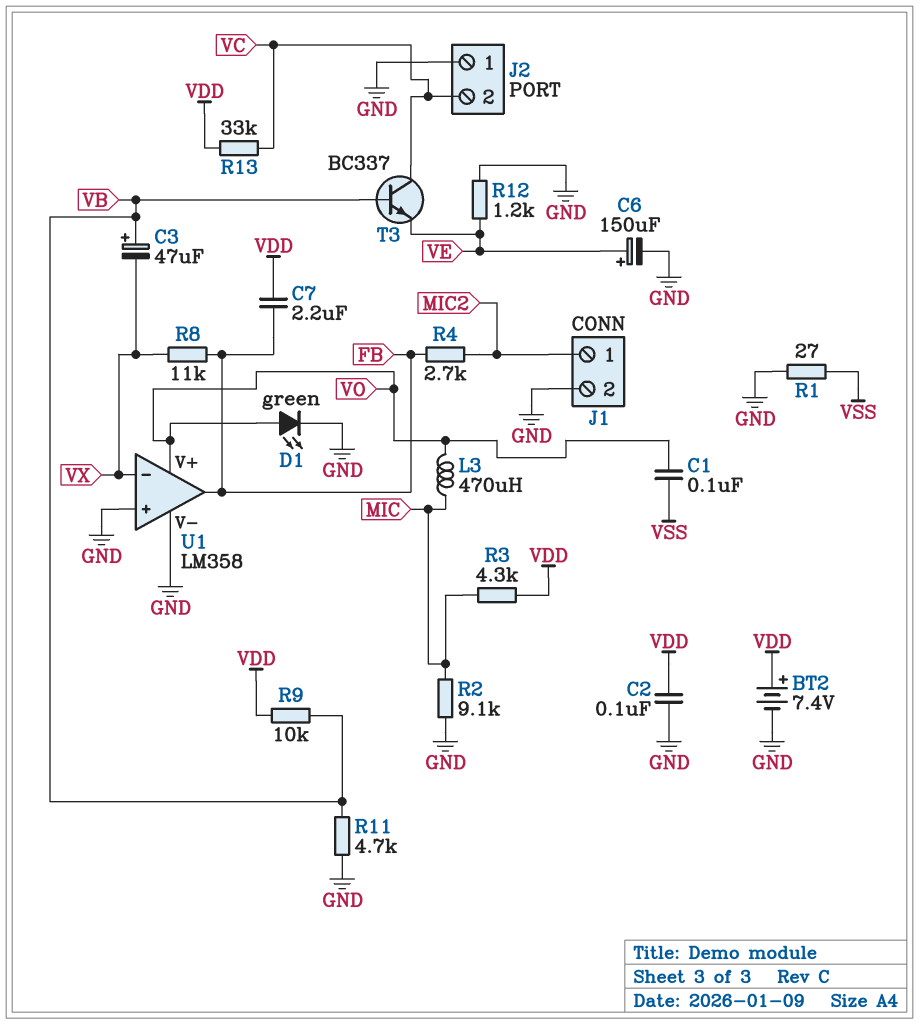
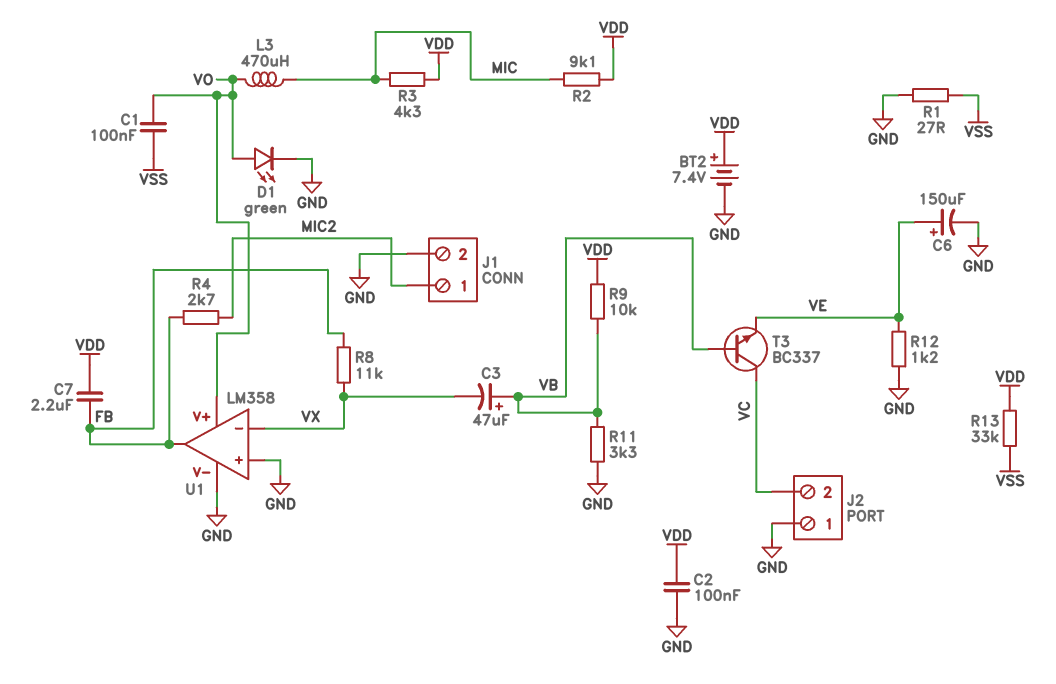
R2: 9.1k (GND, MIC) -> 9.1k (MIC, VDD)
R11: 4.7k (GND, VB) -> 3.3k (GND, VB)
R13: 33k (VC, VDD) -> 33k (VDD, VSS)

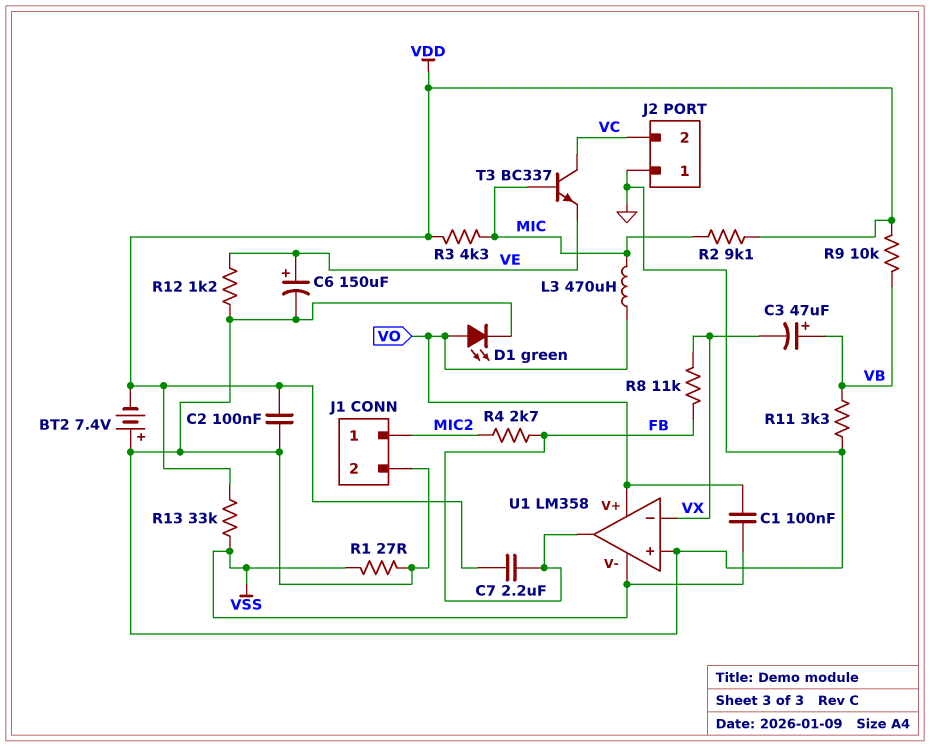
BT2: 7.4V (plus VDD, minus GND) -> 7.4V (plus GND, minus VDD)
T3: NPN BC337 (B VB, C VC, E VE) -> NPN BC337 (B MIC, C VC, E VE)
U1 pin V-: GND -> VSS

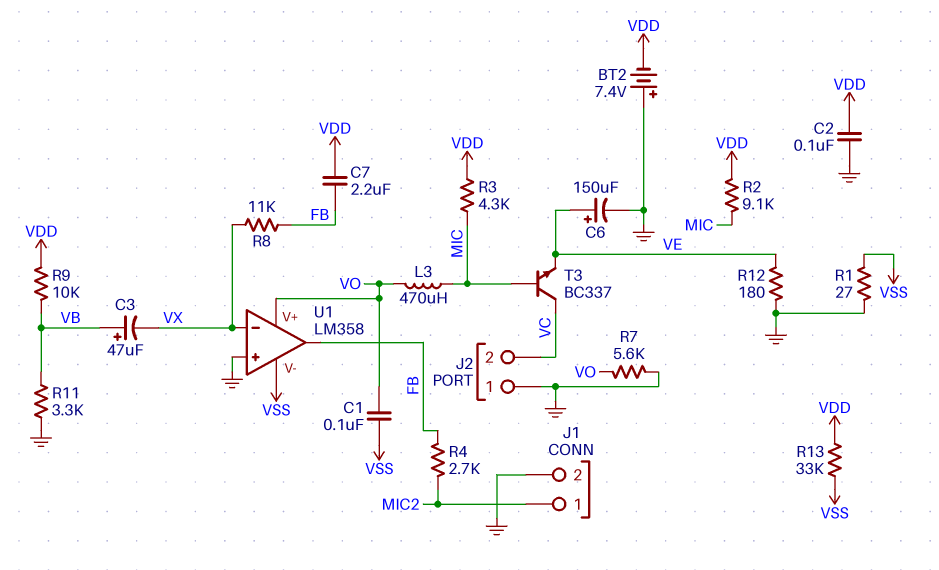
D1: LED green (A VO, K GND) -> none
R7: none -> 5.6k (GND, VO)
R12: 1.2k (GND, VE) -> 180 (GND, VE)

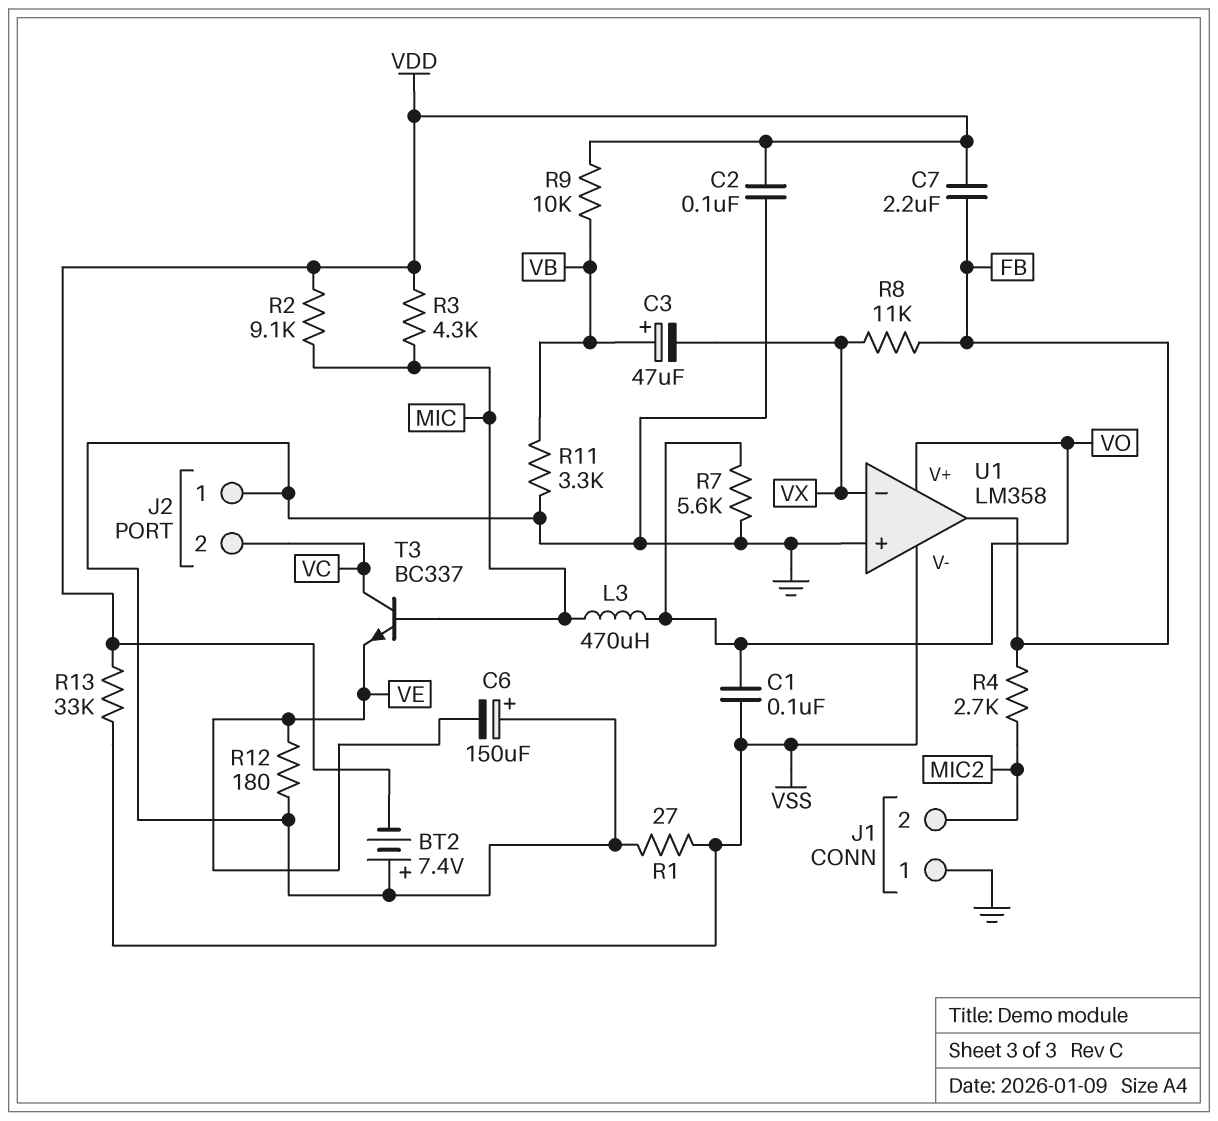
C6: 150uF (plus VE, minus GND) -> 150uF (plus GND, minus VE)
J1 pin 1: MIC2 -> GND
J1 pin 2: GND -> MIC2

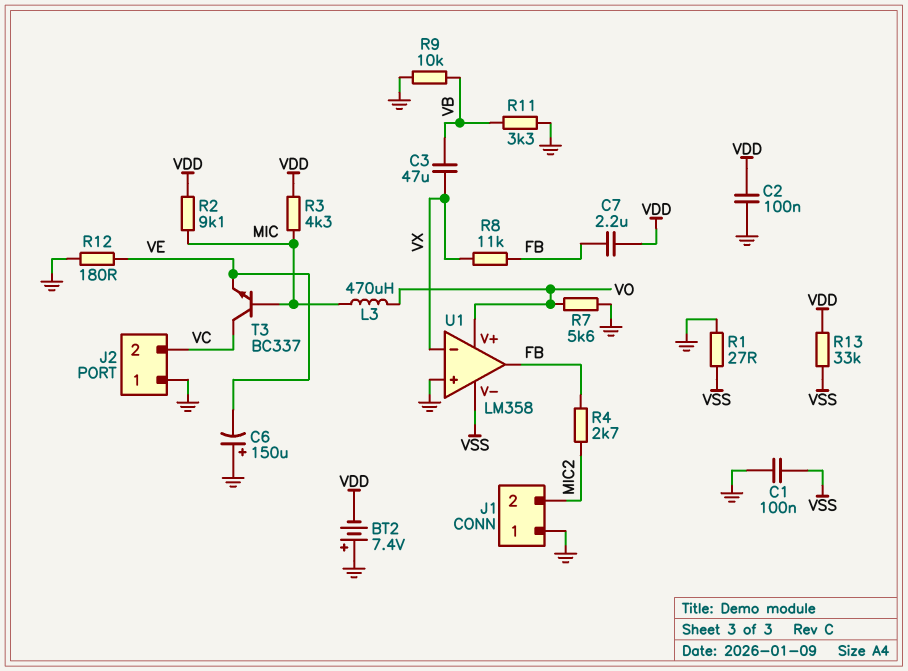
C1: 100nF (VO, VSS) -> 100nF (GND, VSS)
C3: 47uF (plus VB, minus VX) -> 47uF (VB, VX)
R9: 10k (VB, VDD) -> 10k (GND, VB)

